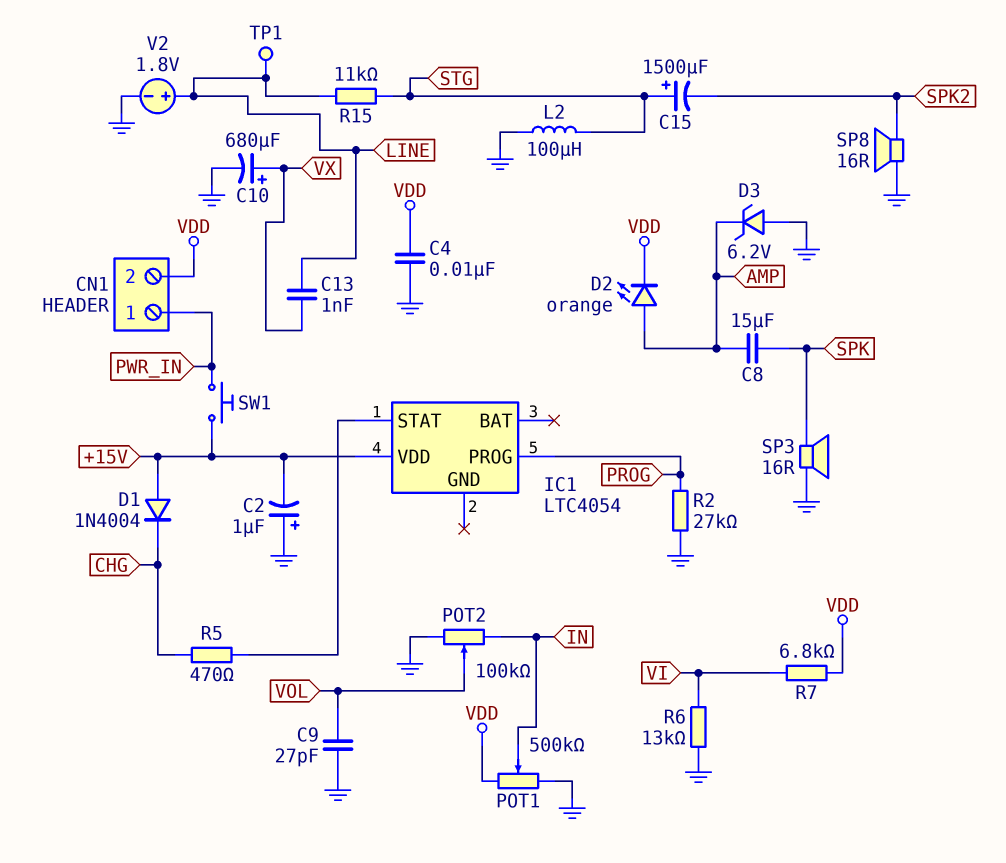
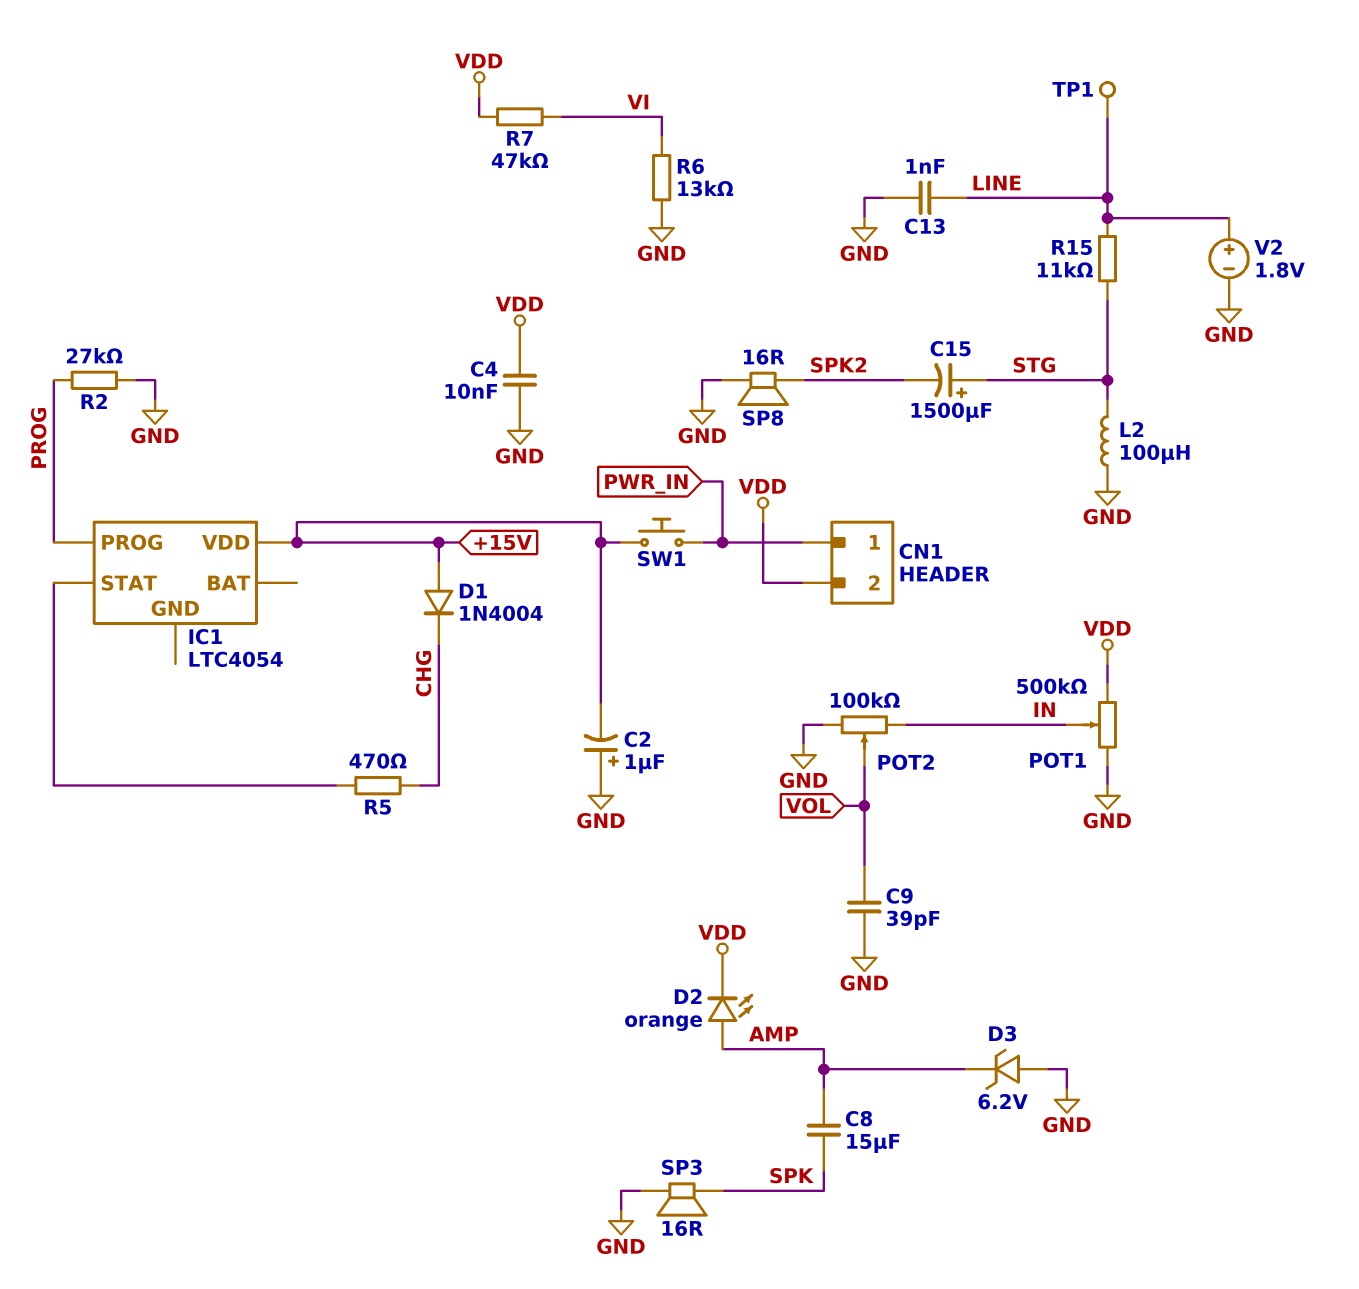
C9: 27pF (GND, VOL) -> 39pF (GND, VOL)
C10: 680uF (plus VX, minus GND) -> none
C13: 1nF (LINE, VX) -> 1nF (GND, LINE)
R7: 6.8k (VDD, VI) -> 47k (VDD, VI)

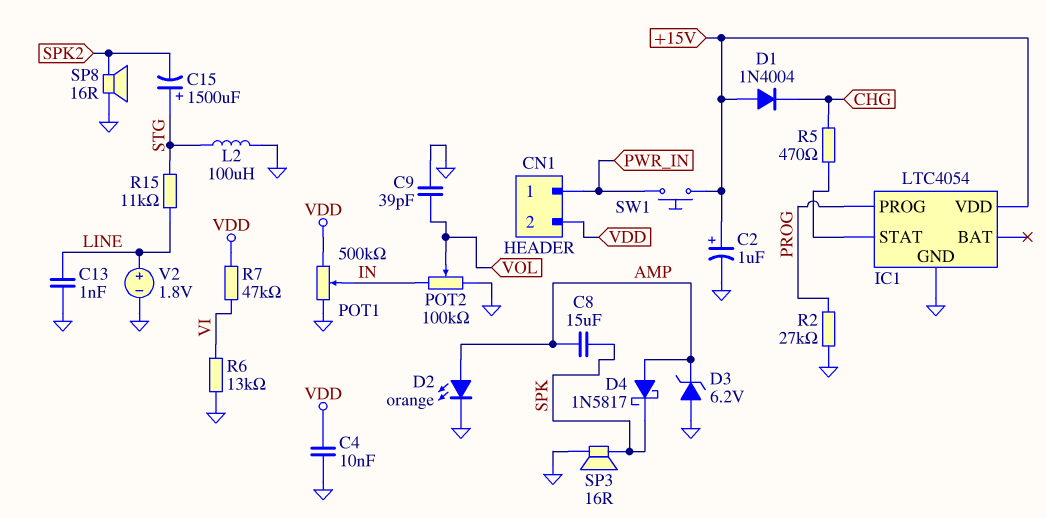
C2: 1uF (plus GND, minus +15V) -> 1uF (plus +15V, minus GND)
D2: LED orange (A AMP, K VDD) -> LED orange (A AMP, K GND)
D4: none -> schottky 1N5817 (A AMP, K SPK)
IC1 pin GND: none -> GND
TP1: test point (LINE) -> none

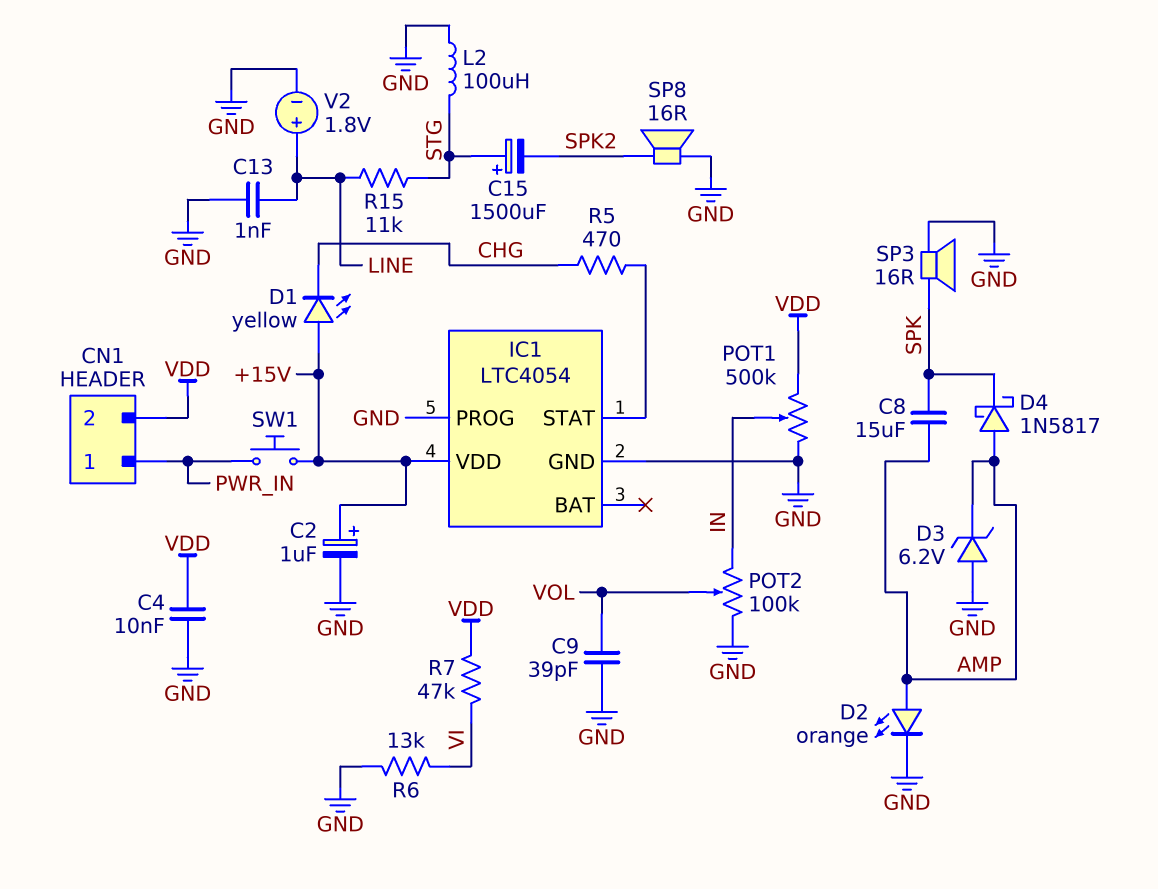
D1: diode 1N4004 (A +15V, K CHG) -> LED yellow (A +15V, K CHG)
IC1 pin PROG: PROG -> GND
R2: 27k (GND, PROG) -> none

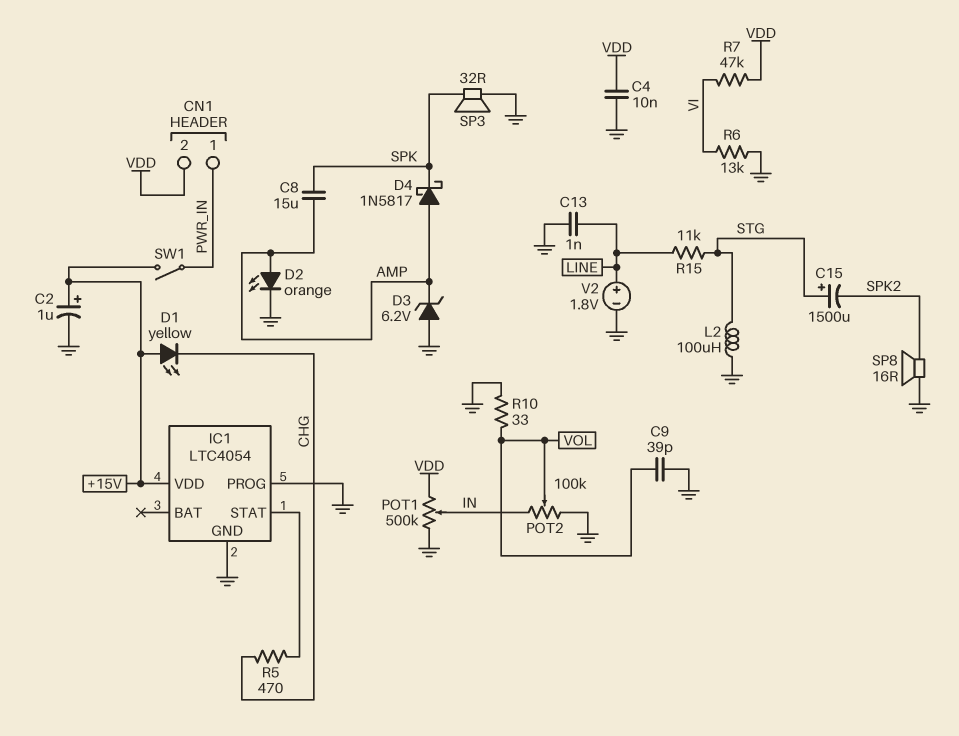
R10: none -> 33 (GND, VOL)
SP3: speaker 16R (GND, SPK) -> speaker 32R (GND, SPK)
SW1: button (+15V, PWR_IN) -> switch (+15V, PWR_IN)

